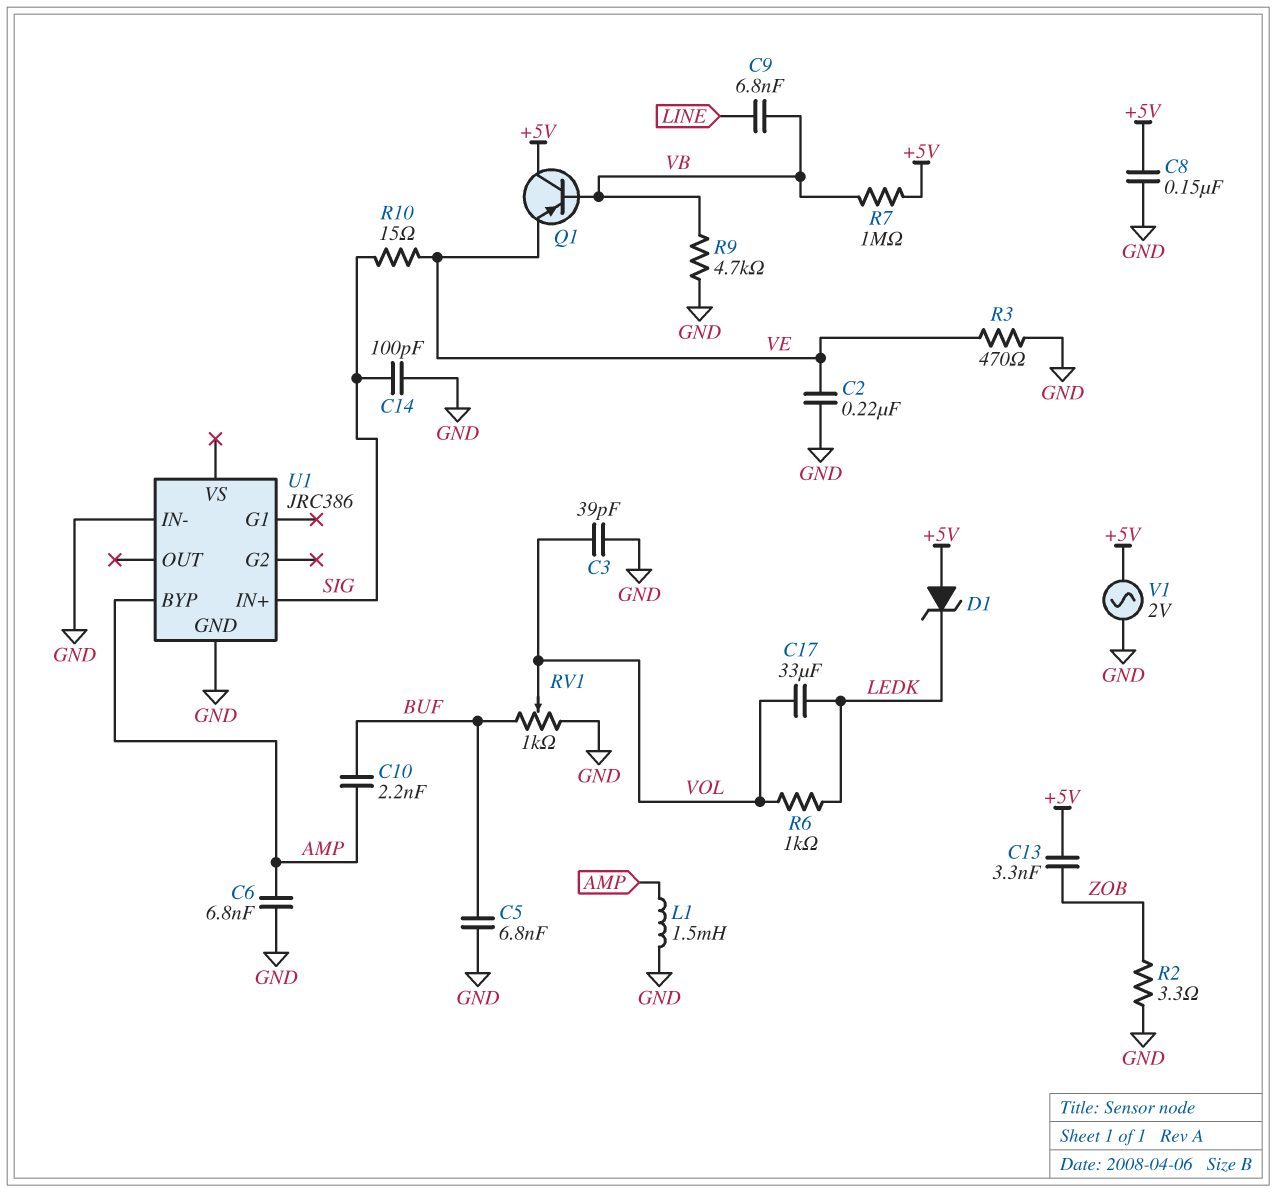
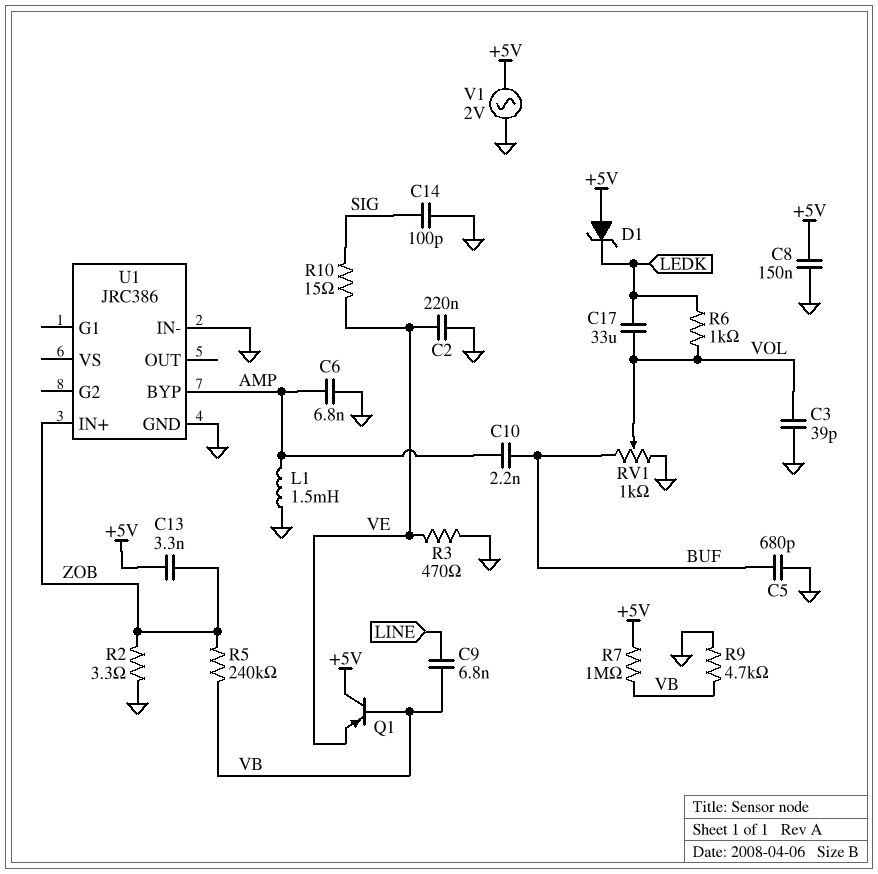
C5: 6.8nF (BUF, GND) -> 680pF (BUF, GND)
R5: none -> 240k (VB, ZOB)
U1 pin IN+: SIG -> ZOB

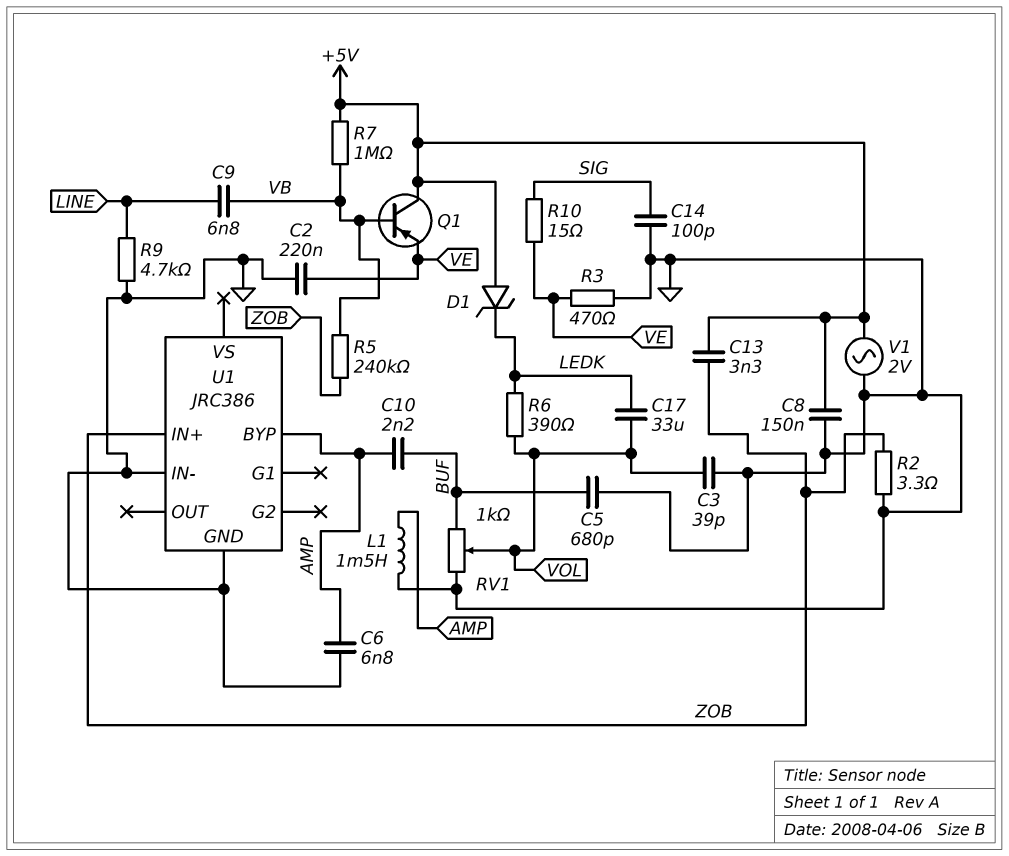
R6: 1k (LEDK, VOL) -> 390 (LEDK, VOL)
R9: 4.7k (GND, VB) -> 4.7k (GND, LINE)

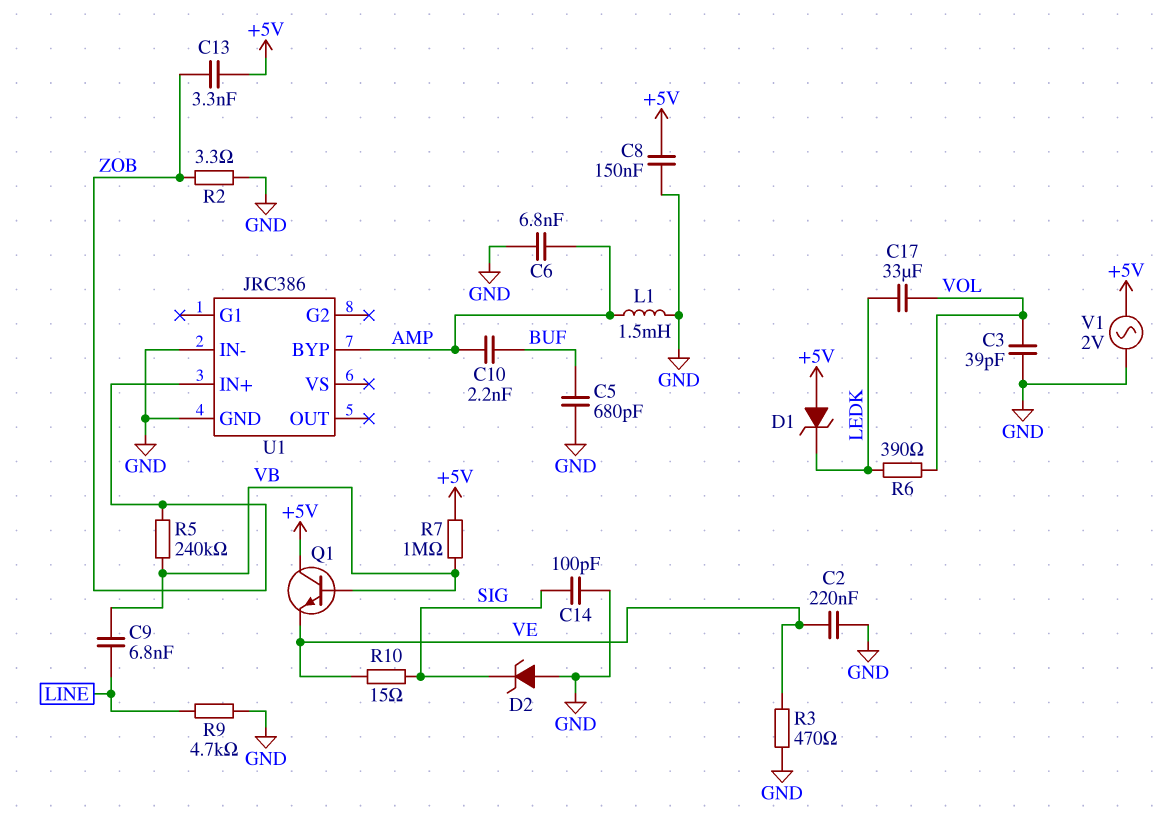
D2: none -> zener (A GND, K SIG)
Q1: PNP (B VB, C +5V, E VE) -> NPN (B VB, C +5V, E VE)
RV1: 1k (BUF, GND, wiper VOL) -> none

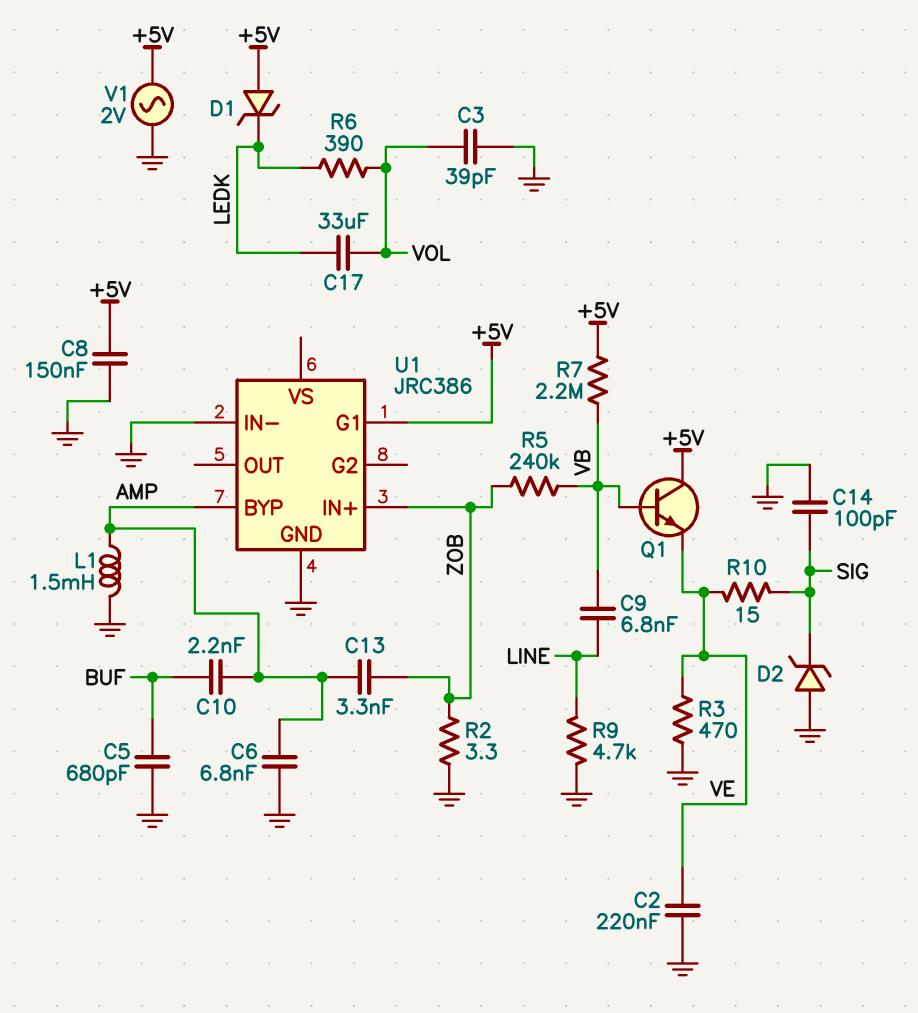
C13: 3.3nF (+5V, ZOB) -> 3.3nF (AMP, ZOB)
R7: 1M (+5V, VB) -> 2.2M (+5V, VB)
U1 pin G1: none -> +5V

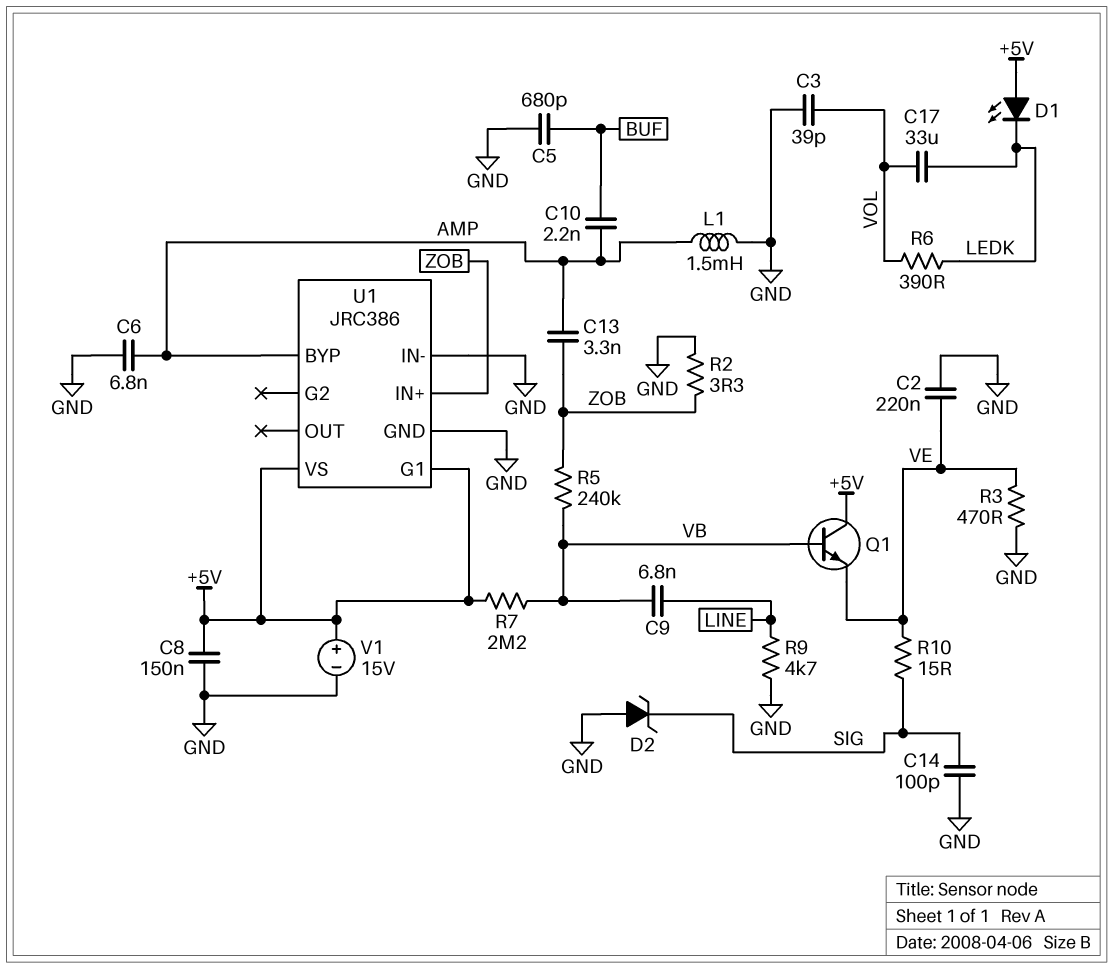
D1: zener (A +5V, K LEDK) -> LED (A +5V, K LEDK)
U1 pin VS: none -> +5V
V1: AC 2V (+5V, GND) -> 15V (plus +5V, minus GND)

